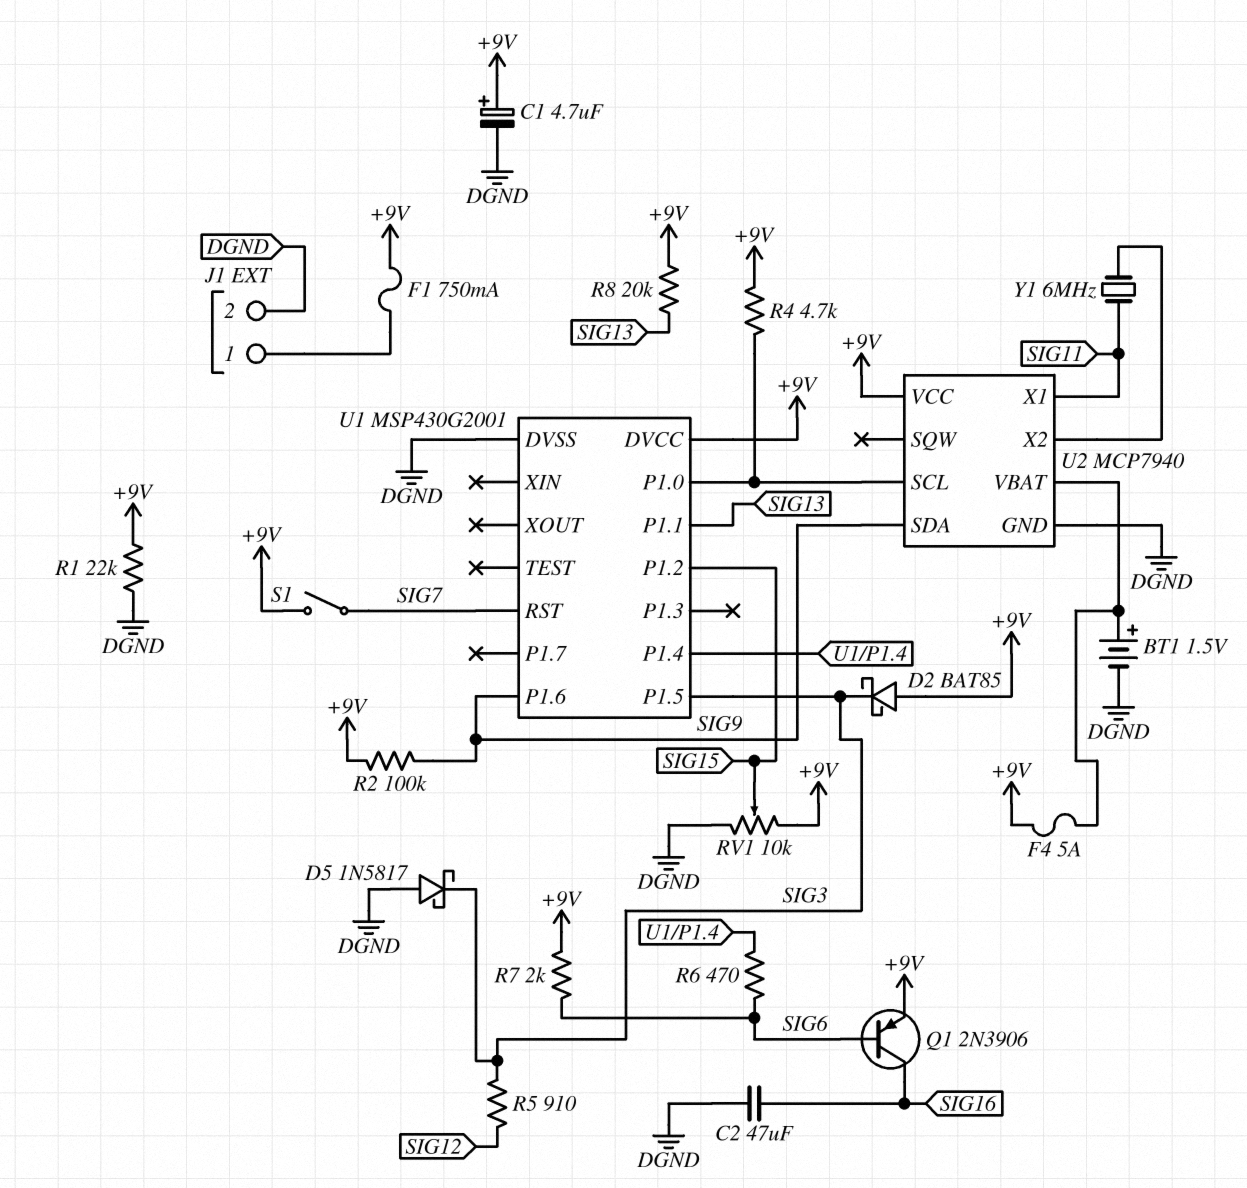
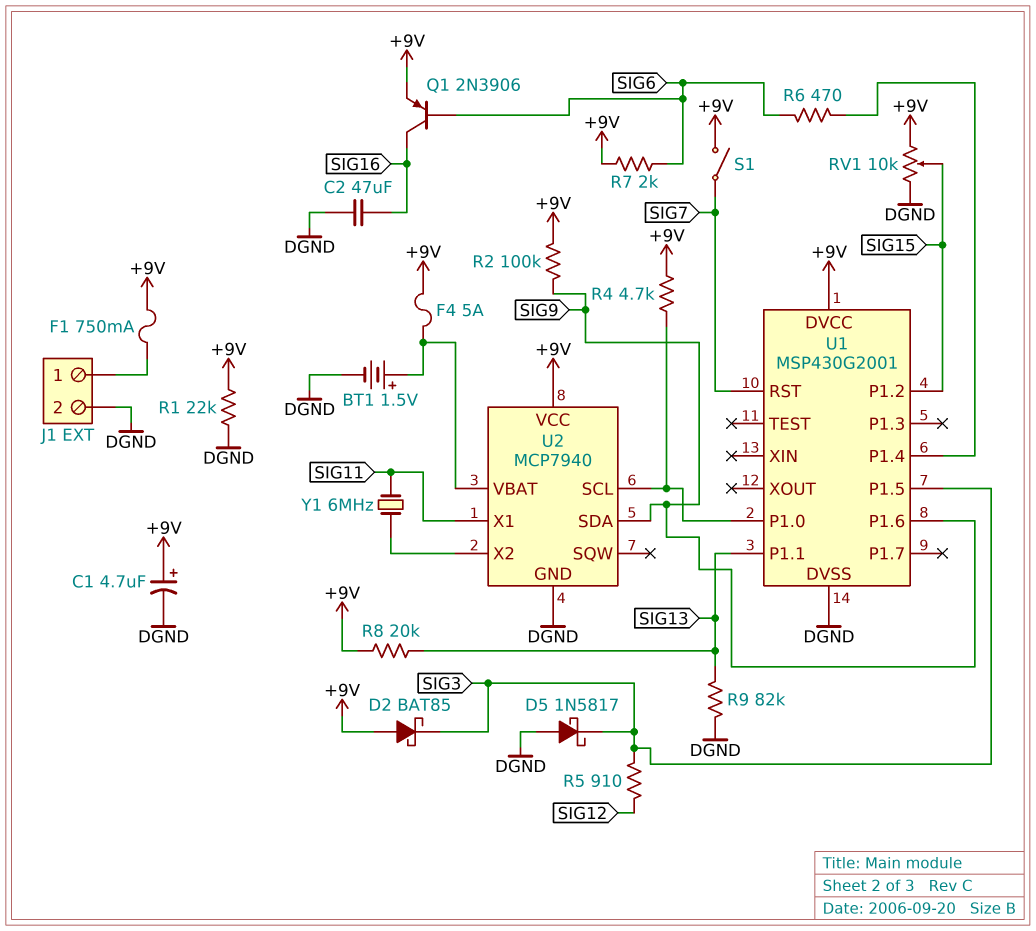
R9: none -> 82k (DGND, SIG13)

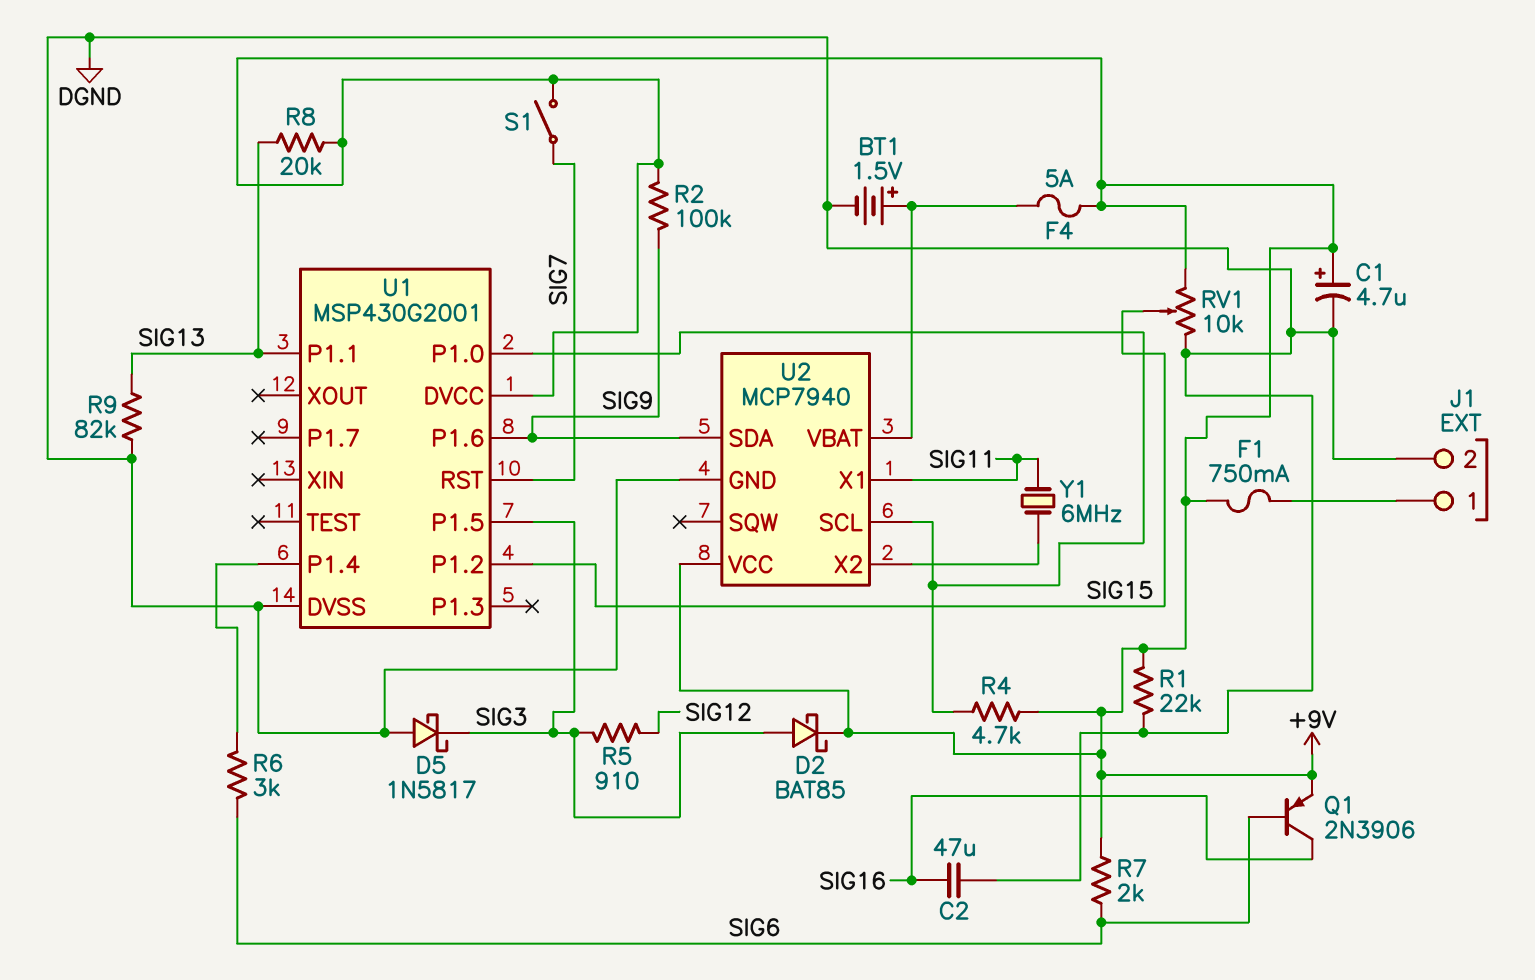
D2: schottky BAT85 (A +9V, K SIG3) -> schottky BAT85 (A SIG3, K +9V)
R6: 470 (SIG6, U1/P1.4) -> 3k (SIG6, U1/P1.4)

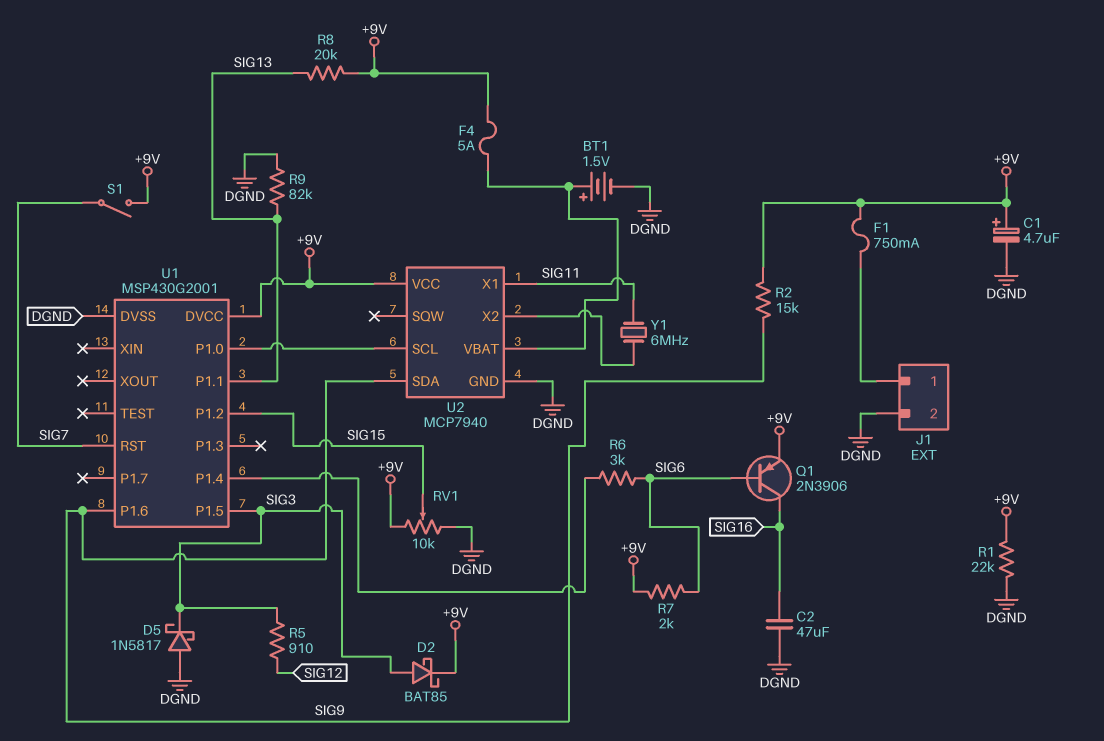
R2: 100k (+9V, SIG9) -> 15k (+9V, SIG9)
R4: 4.7k (+9V, U1/P1.0) -> none

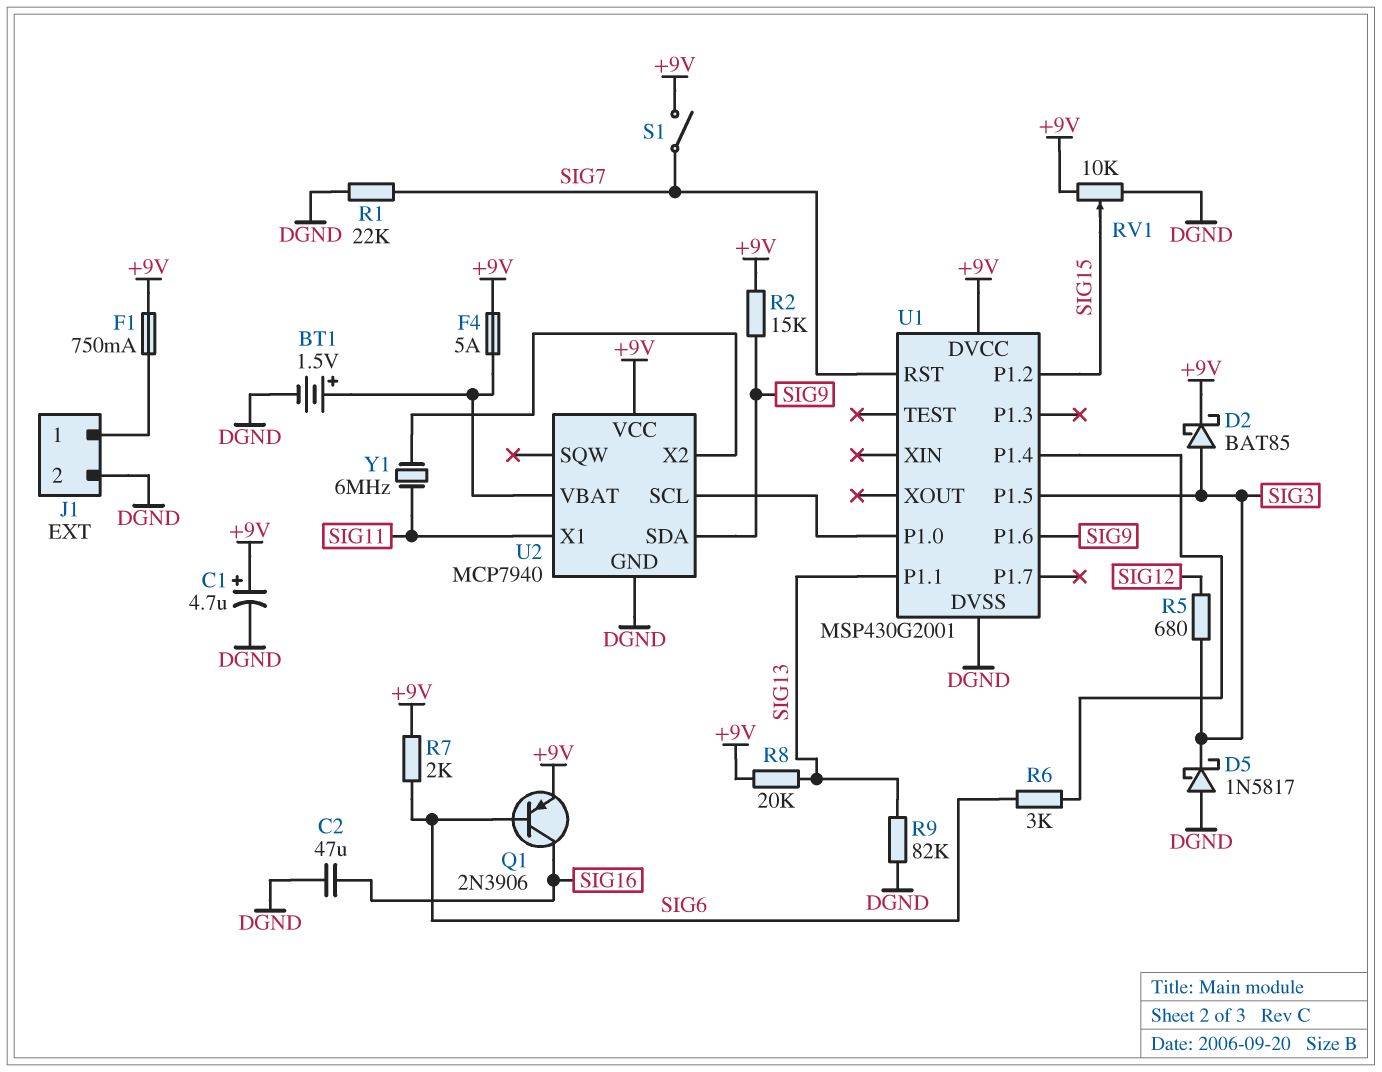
R1: 22k (+9V, DGND) -> 22k (DGND, SIG7)
R5: 910 (SIG3, SIG12) -> 680 (SIG3, SIG12)

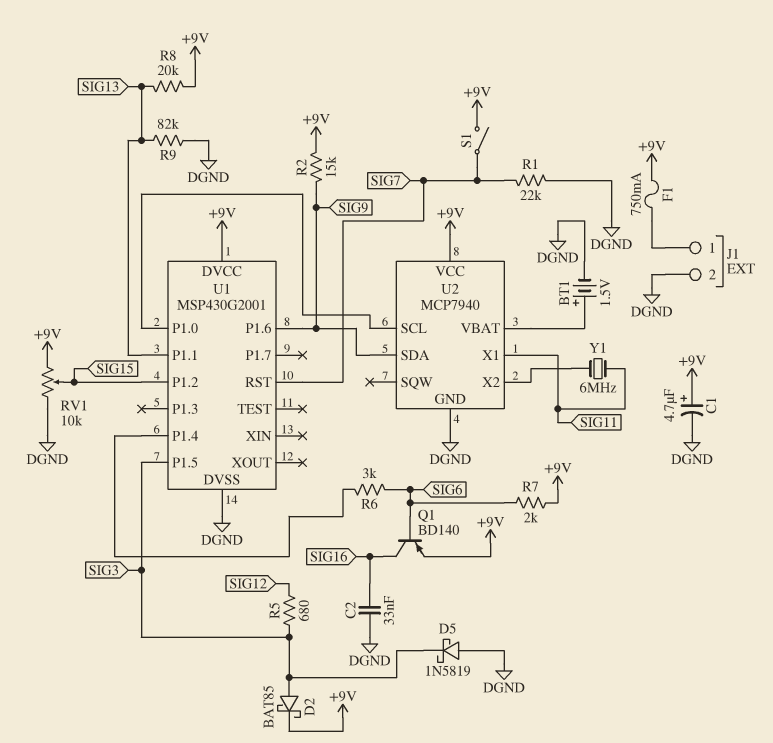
C2: 47uF (DGND, SIG16) -> 33nF (DGND, SIG16)
D5: schottky 1N5817 (A DGND, K SIG3) -> schottky 1N5819 (A DGND, K SIG3)
F4: 5A (+9V, U2/VBAT) -> none
Q1: PNP 2N3906 (B SIG6, C SIG16, E +9V) -> PNP BD140 (B SIG6, C SIG16, E +9V)

